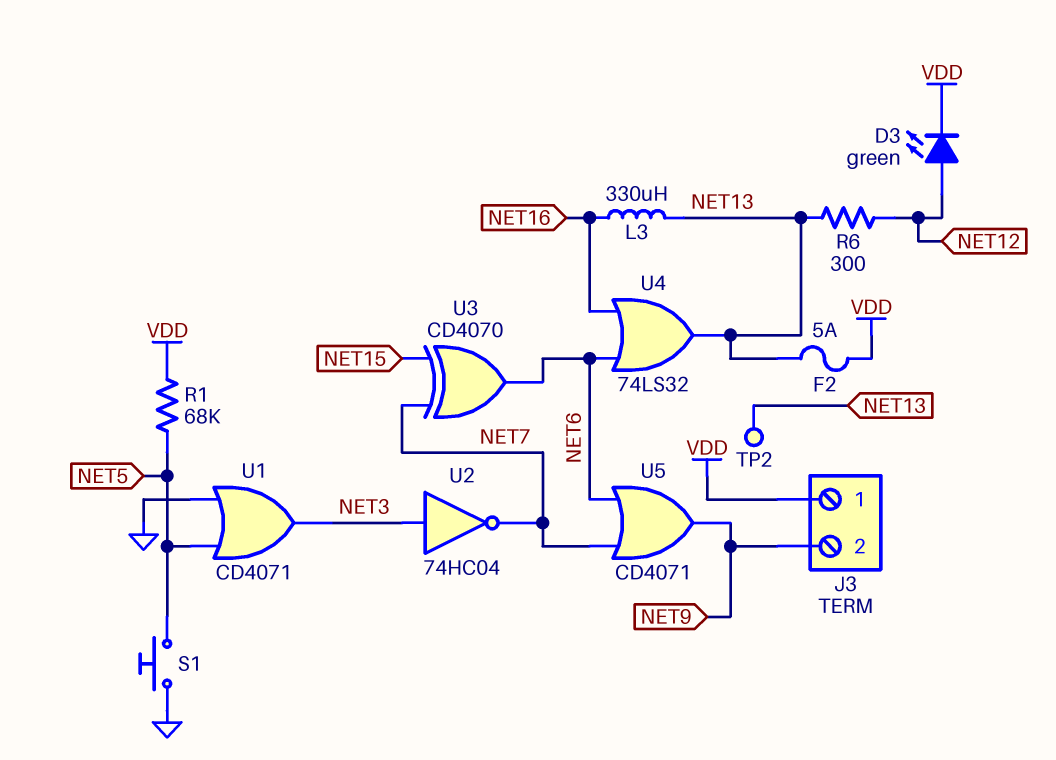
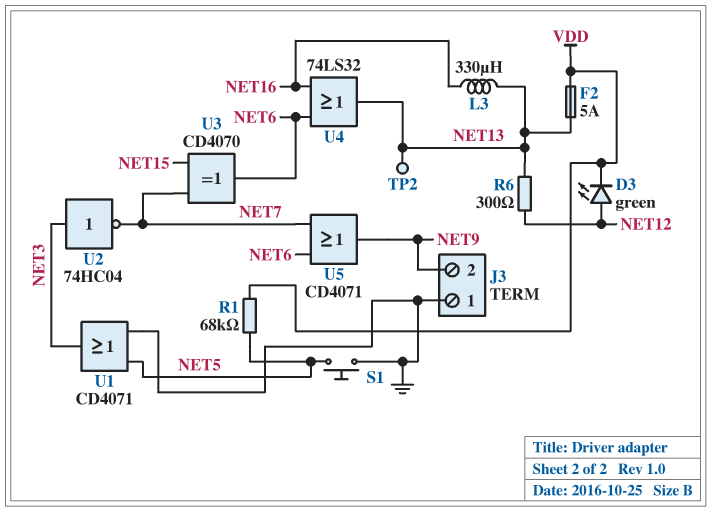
J3 pin 1: VDD -> GND

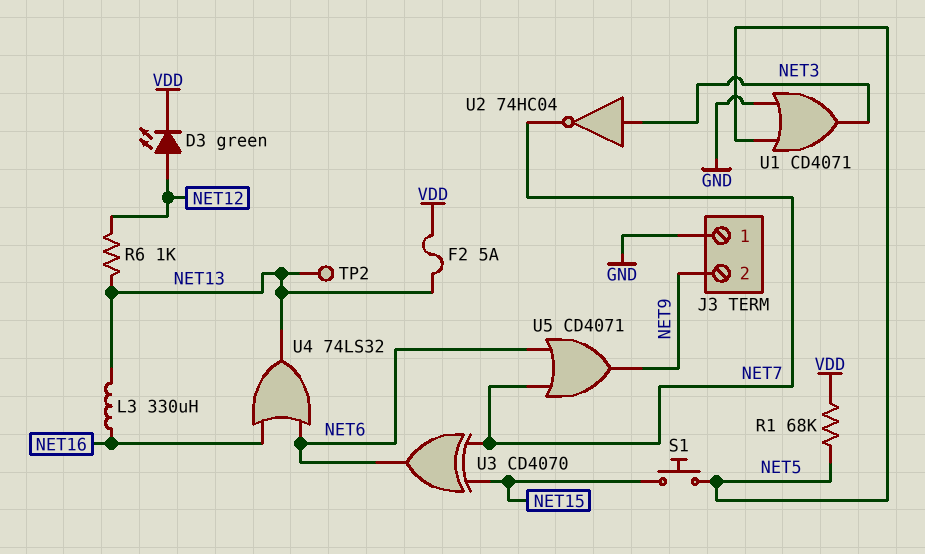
R6: 300 (NET12, NET13) -> 1k (NET12, NET13)
S1: button (GND, NET5) -> button (NET5, NET15)

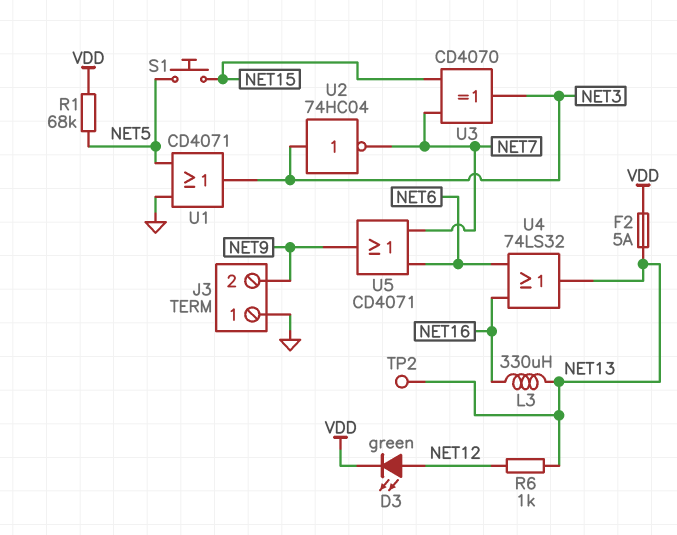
U3: XOR CD4070 (in NET7, in NET15, out NET6) -> XOR CD4070 (in NET7, in NET15, out NET3)

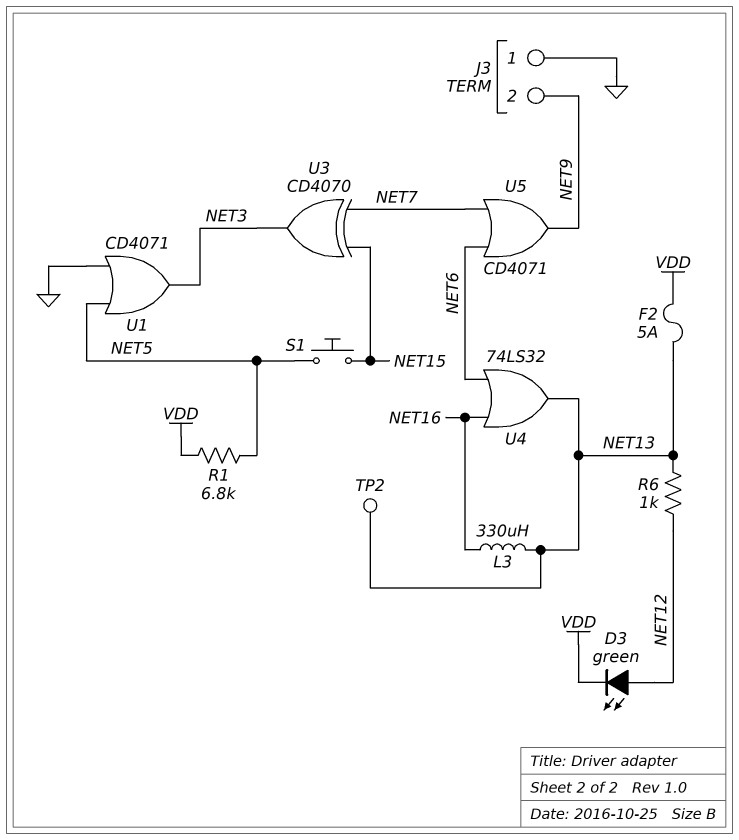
R1: 68k (NET5, VDD) -> 6.8k (NET5, VDD)
U2: NOT 74HC04 (in NET3, out NET7) -> none

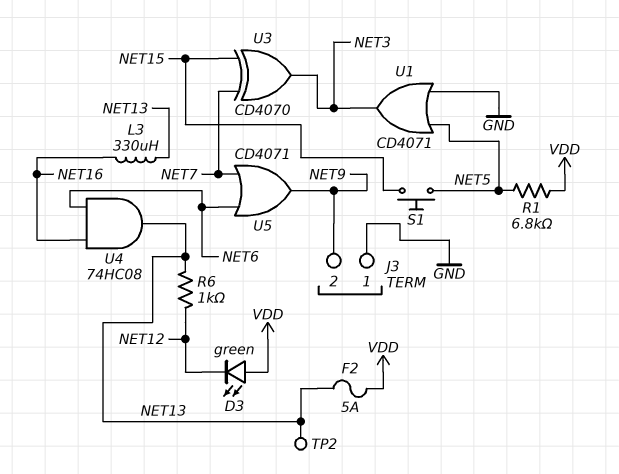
D3: LED green (A NET12, K VDD) -> LED green (A VDD, K NET12)
U4: OR 74LS32 (in NET6, in NET16, out NET13) -> AND 74HC08 (in NET6, in NET16, out NET13)

